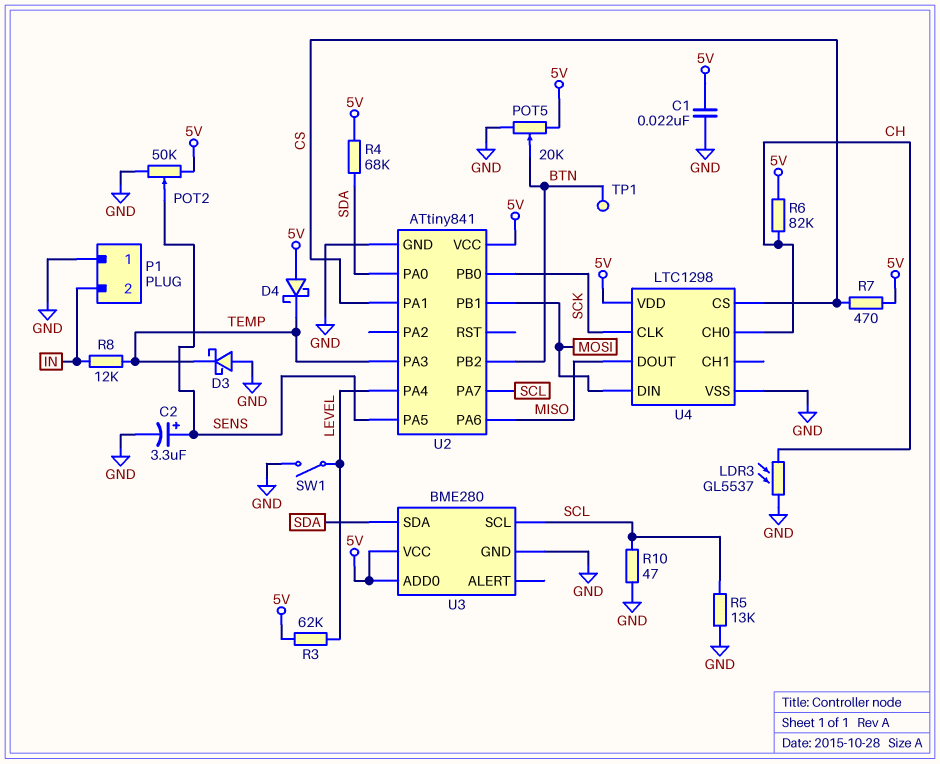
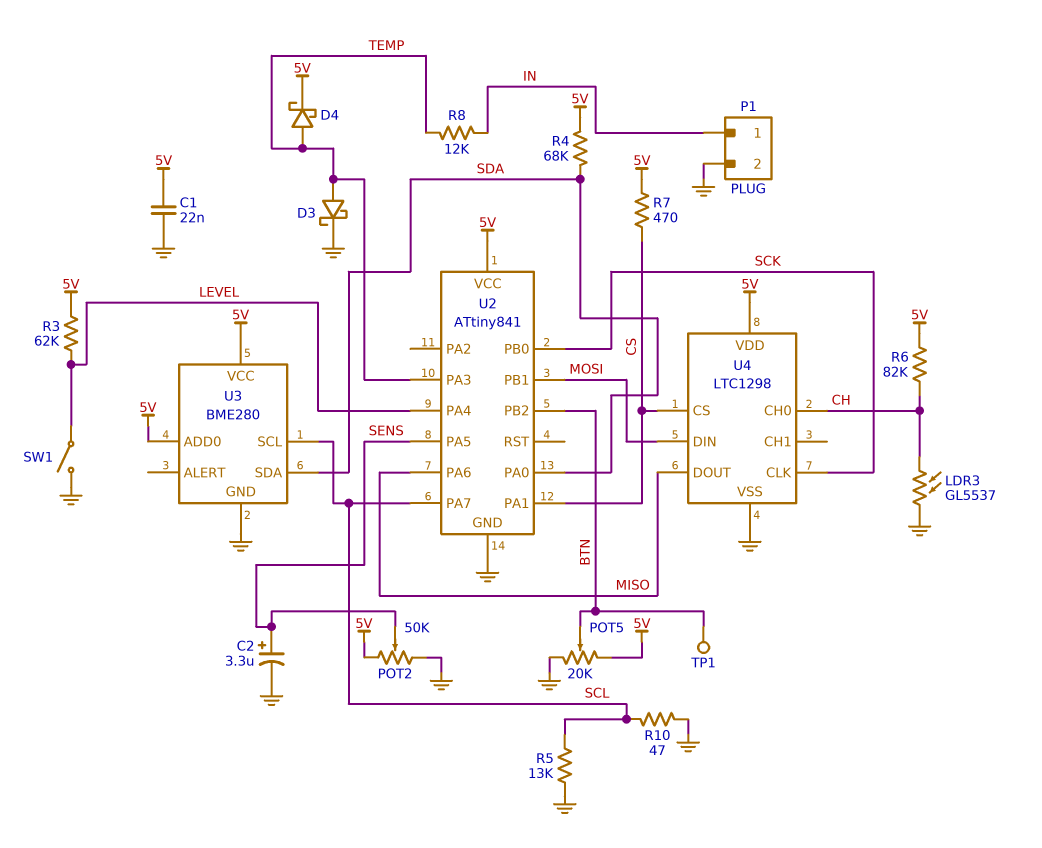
D3: schottky (A GND, K TEMP) -> schottky (A TEMP, K GND)
D4: schottky (A 5V, K TEMP) -> schottky (A TEMP, K 5V)
P1 pin 1: GND -> IN
P1 pin 2: IN -> GND

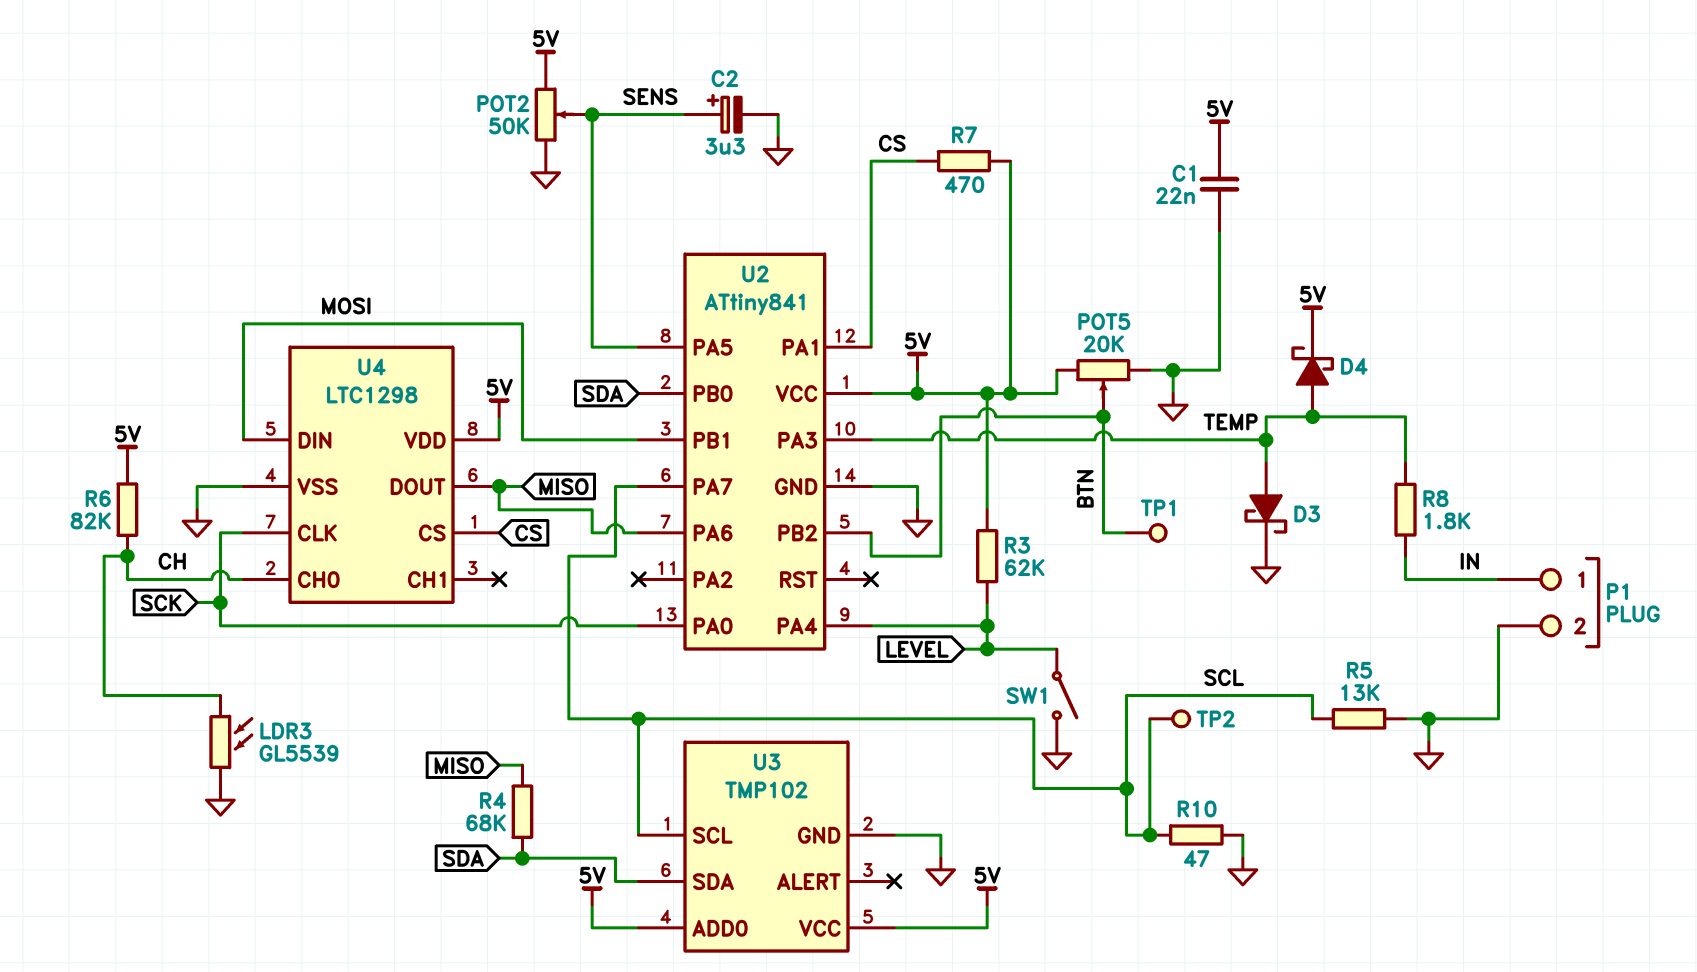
LDR3: GL5537 (CH, GND) -> GL5539 (CH, GND)
R4: 68k (5V, SDA) -> 68k (MISO, SDA)
R8: 12k (IN, TEMP) -> 1.8k (IN, TEMP)
TP2: none -> test point (SCL)
U2 pin PA0: SDA -> SCK
U2 pin PB0: SCK -> SDA
U3: BME280 -> TMP102

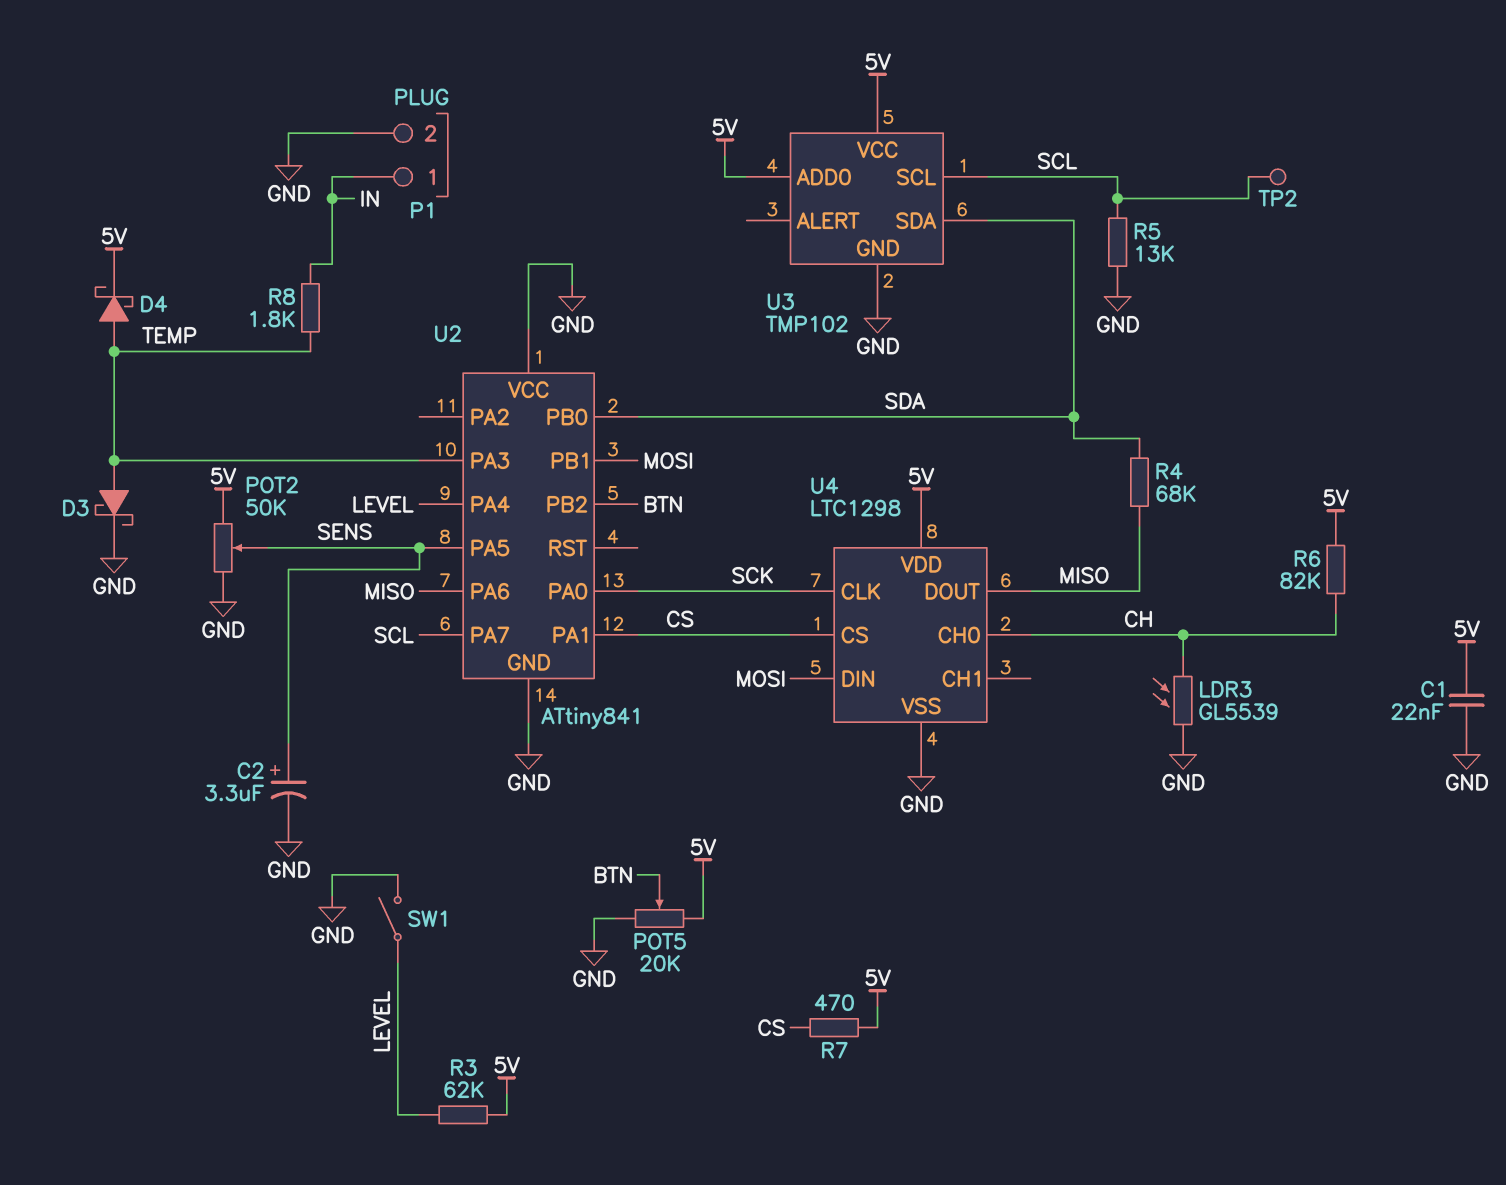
R10: 47 (GND, SCL) -> none
TP1: test point (BTN) -> none
U2 pin VCC: 5V -> GND

